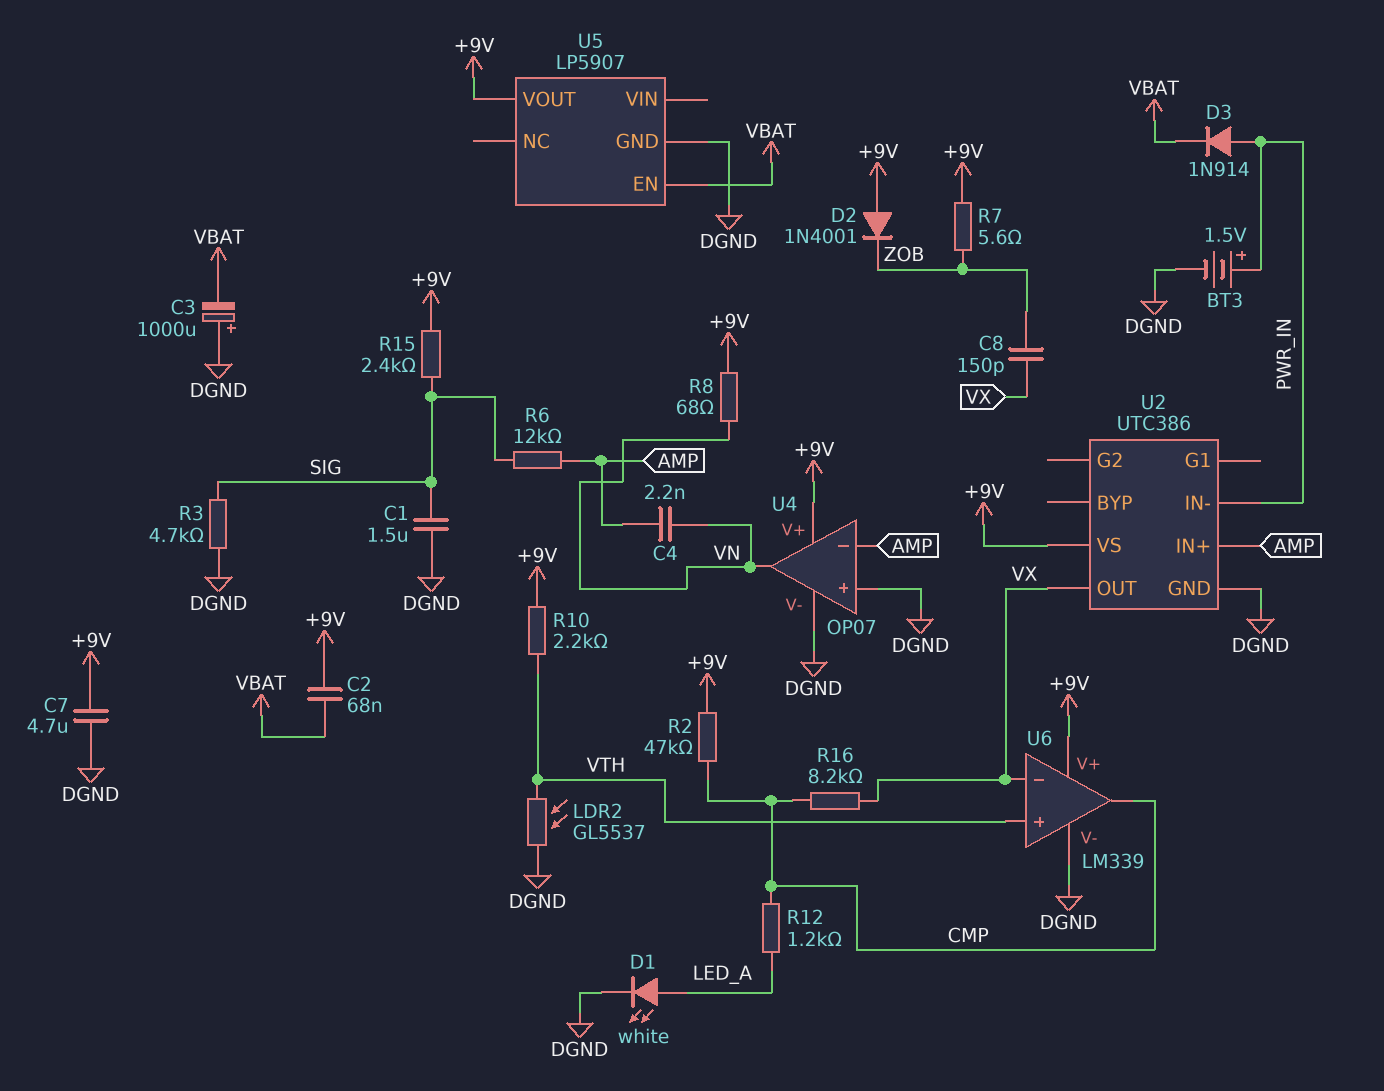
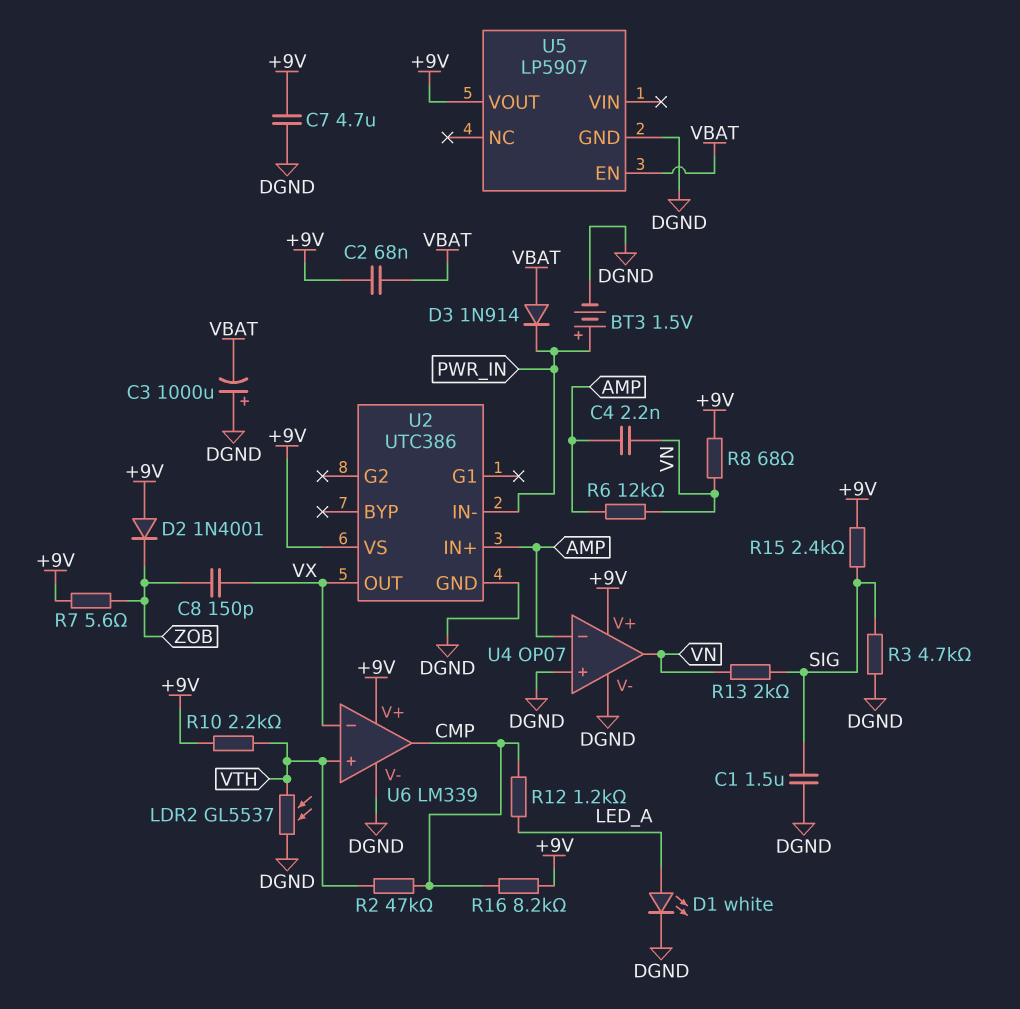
D3: diode 1N914 (A PWR_IN, K VBAT) -> diode 1N914 (A VBAT, K PWR_IN)
R2: 47k (+9V, CMP) -> 47k (CMP, VTH)
R6: 12k (AMP, SIG) -> 12k (AMP, VN)
R13: none -> 2k (SIG, VN)
R16: 8.2k (CMP, VX) -> 8.2k (+9V, CMP)

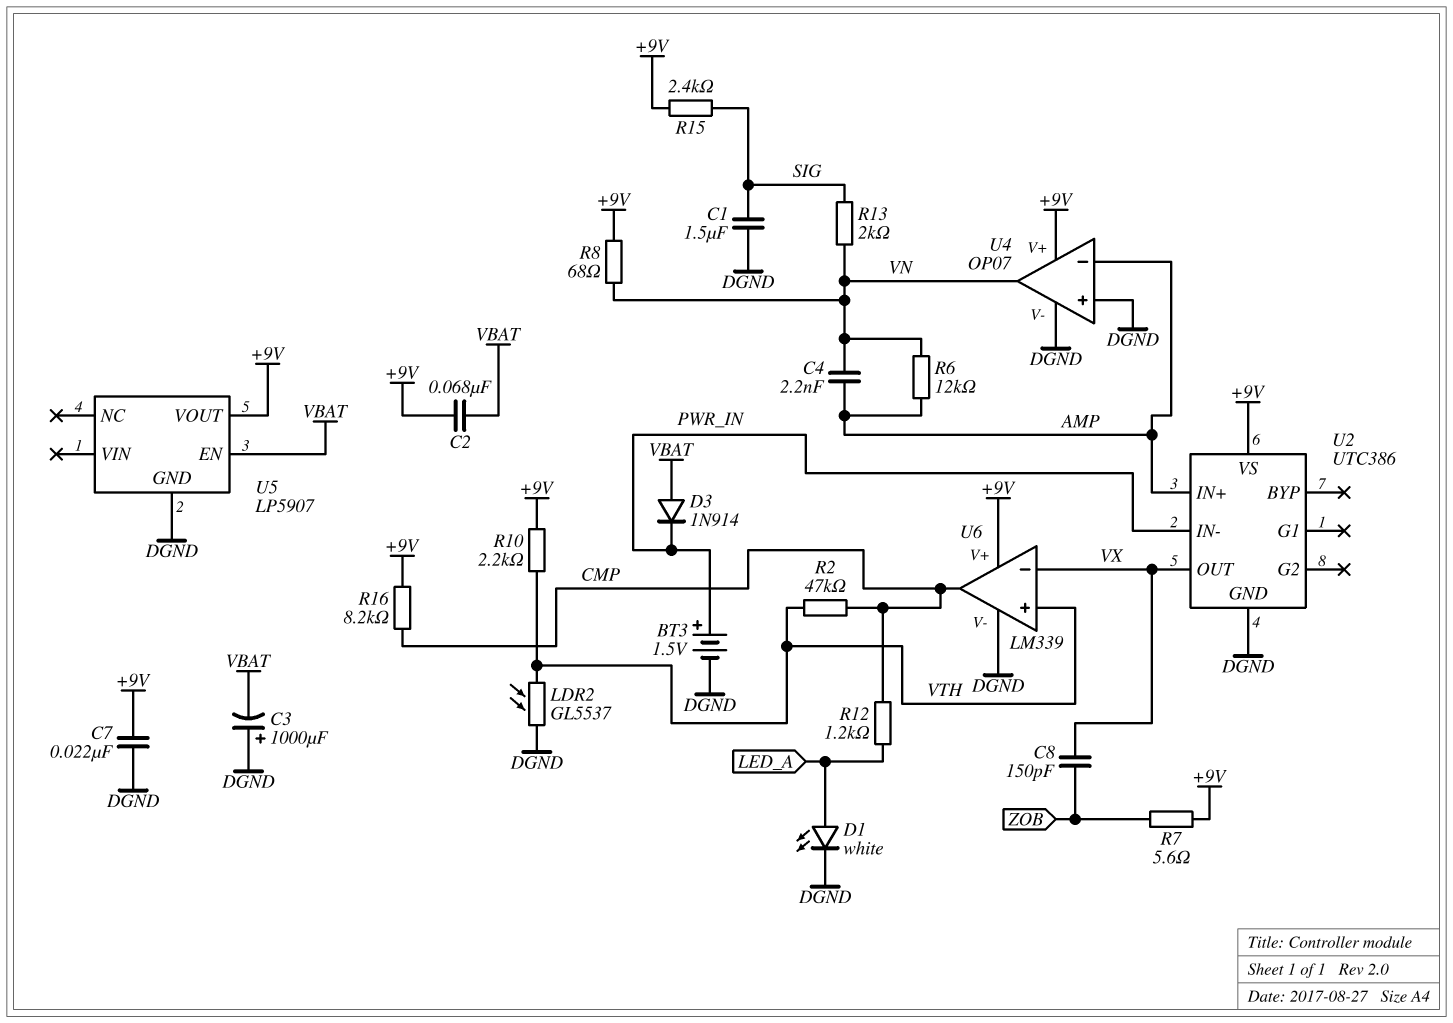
C7: 4.7uF (+9V, DGND) -> 22nF (+9V, DGND)
D2: diode 1N4001 (A +9V, K ZOB) -> none
R3: 4.7k (DGND, SIG) -> none

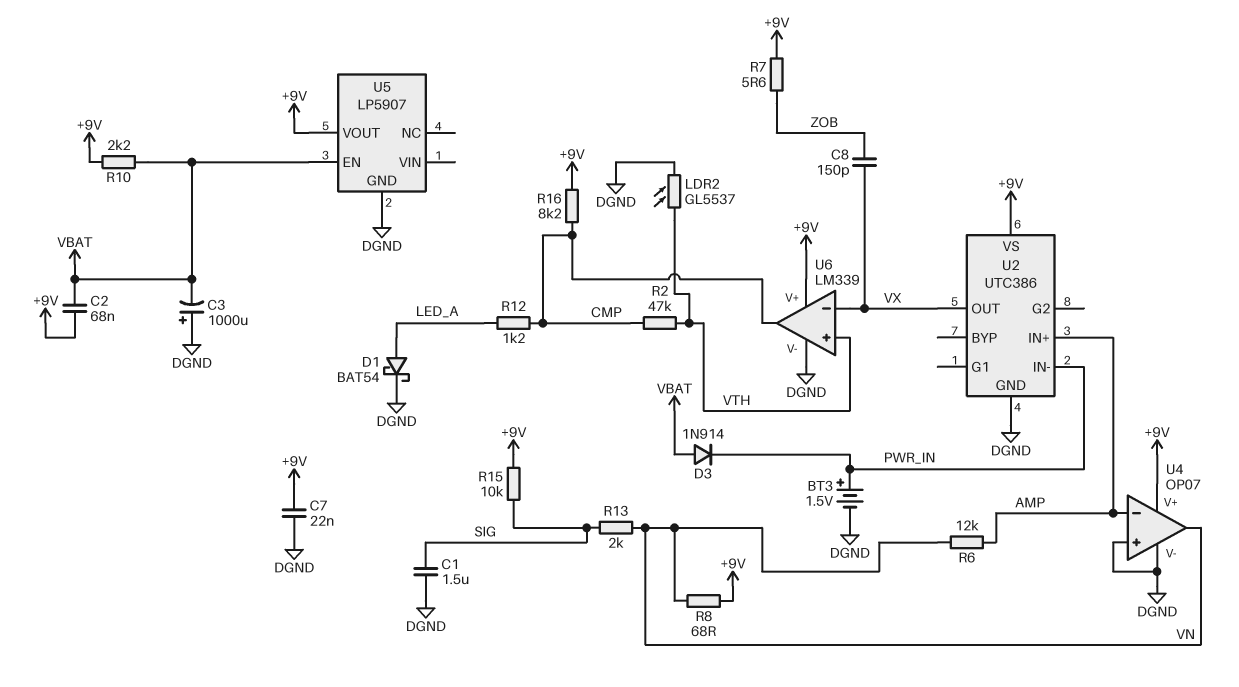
C4: 2.2nF (AMP, VN) -> none
D1: LED white (A LED_A, K DGND) -> schottky BAT54 (A LED_A, K DGND)
R10: 2.2k (+9V, VTH) -> 2.2k (+9V, VBAT)
R15: 2.4k (+9V, SIG) -> 10k (+9V, SIG)

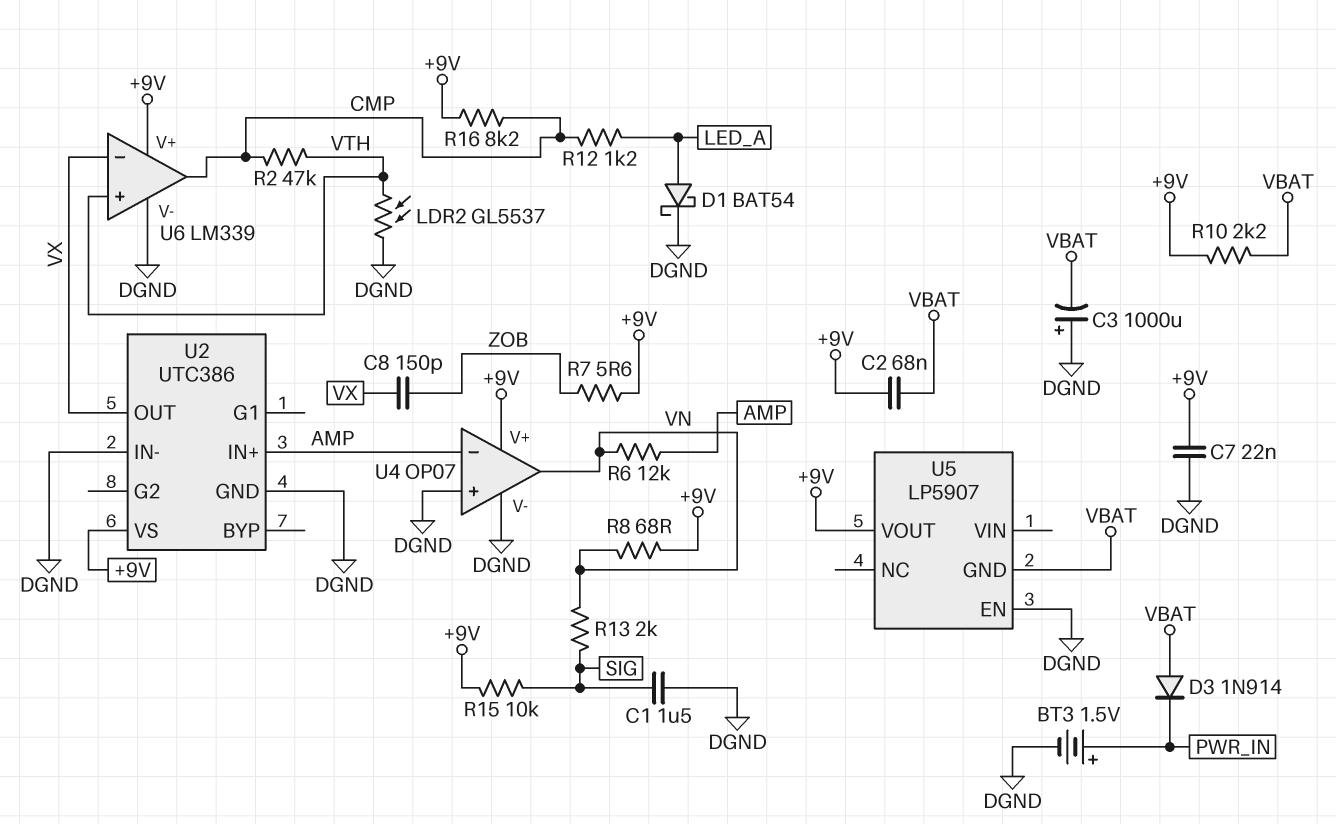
U2 pin IN-: PWR_IN -> DGND
U5 pin EN: VBAT -> DGND
U5 pin GND: DGND -> VBAT

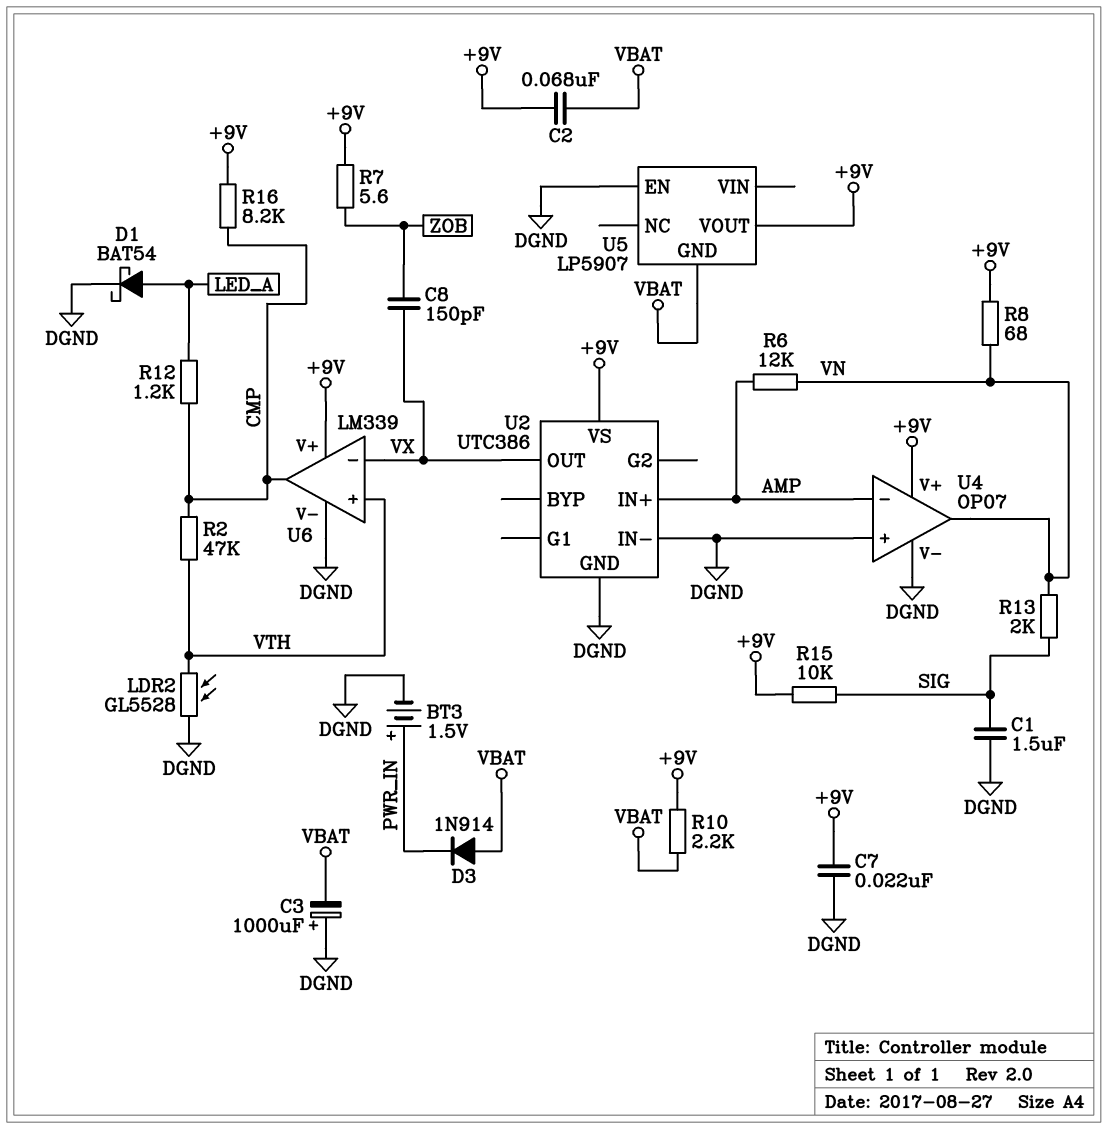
LDR2: GL5537 (DGND, VTH) -> GL5528 (DGND, VTH)

